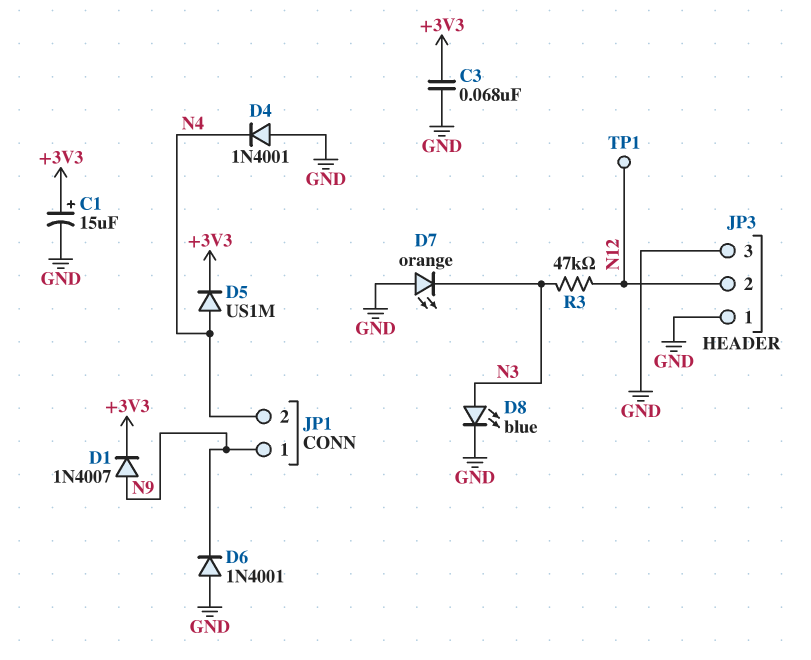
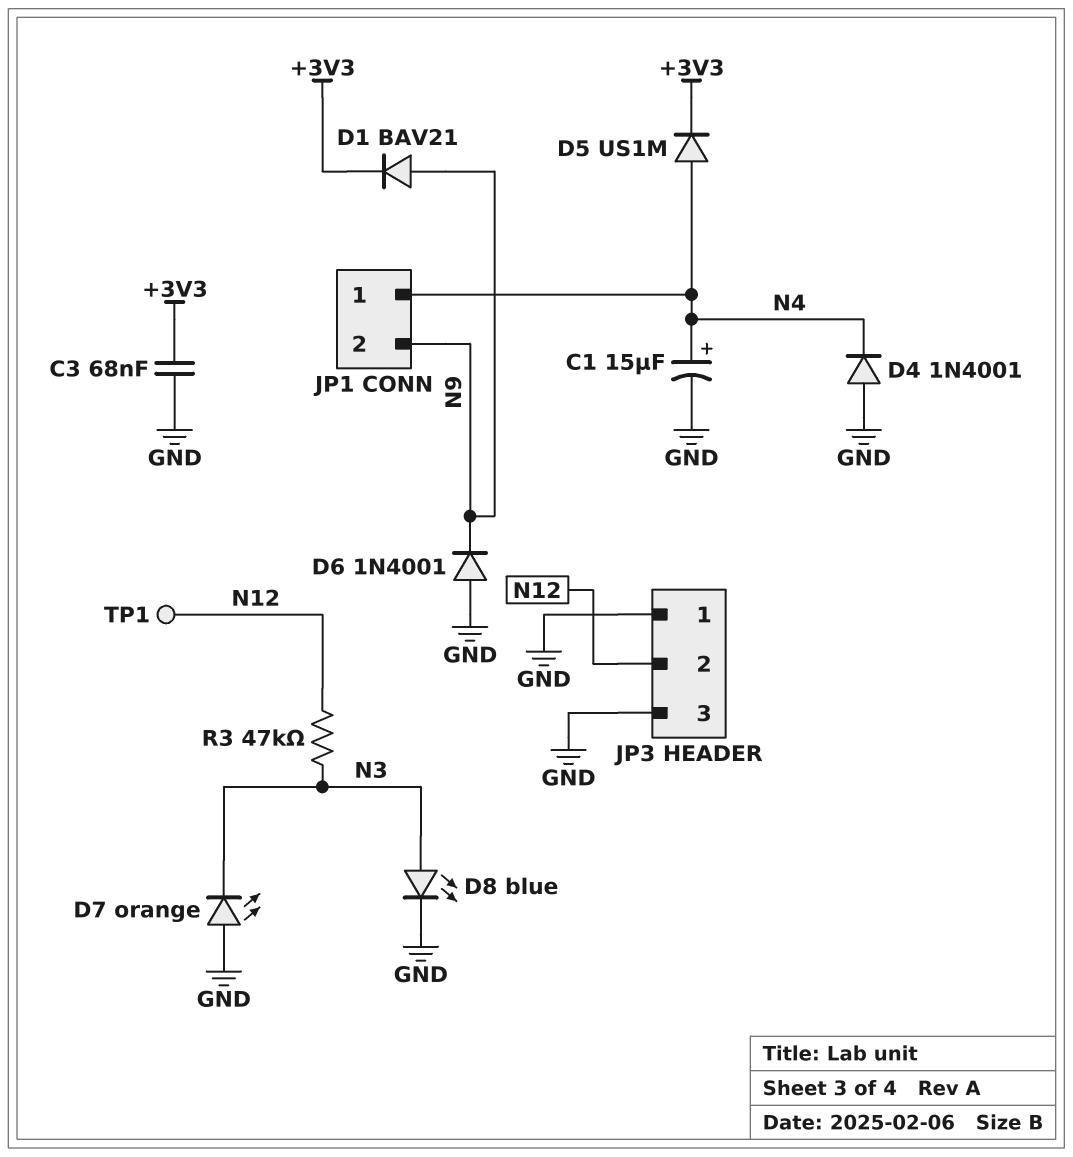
C1: 15uF (plus +3V3, minus GND) -> 15uF (plus N4, minus GND)
D1: diode 1N4007 (A N9, K +3V3) -> diode BAV21 (A N9, K +3V3)
JP1 pin 1: N9 -> N4
JP1 pin 2: N4 -> N9

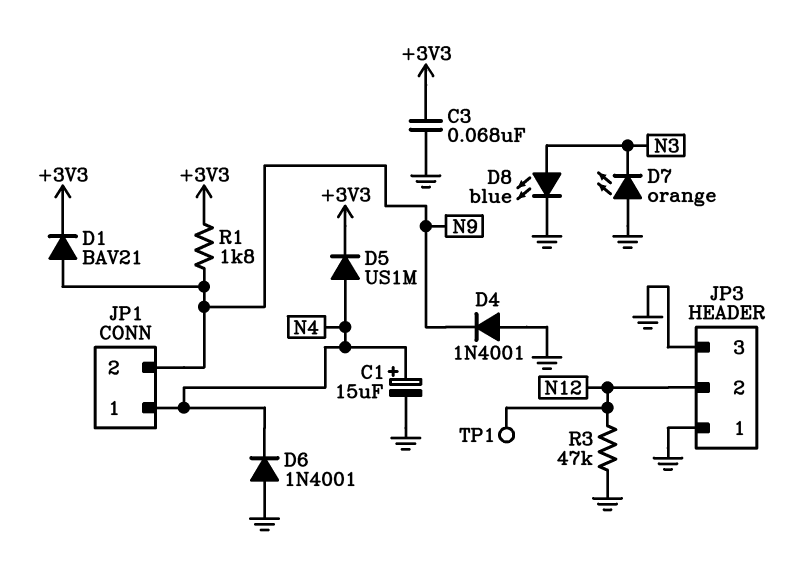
D4: diode 1N4001 (A GND, K N4) -> diode 1N4001 (A GND, K N9)
D6: diode 1N4001 (A GND, K N9) -> diode 1N4001 (A GND, K N4)
R1: none -> 1.8k (+3V3, N9)
R3: 47k (N3, N12) -> 47k (GND, N12)

